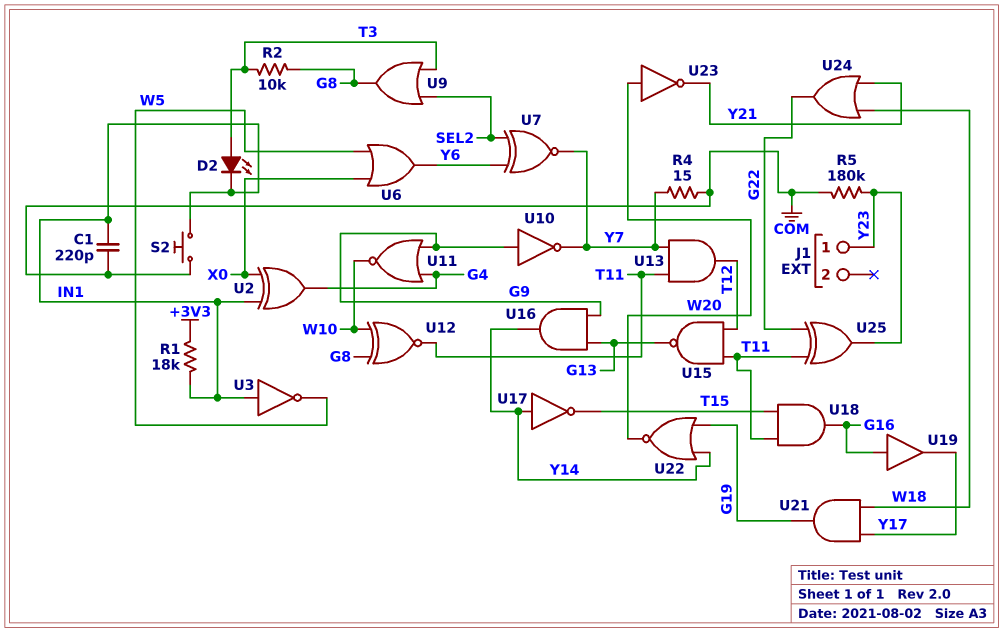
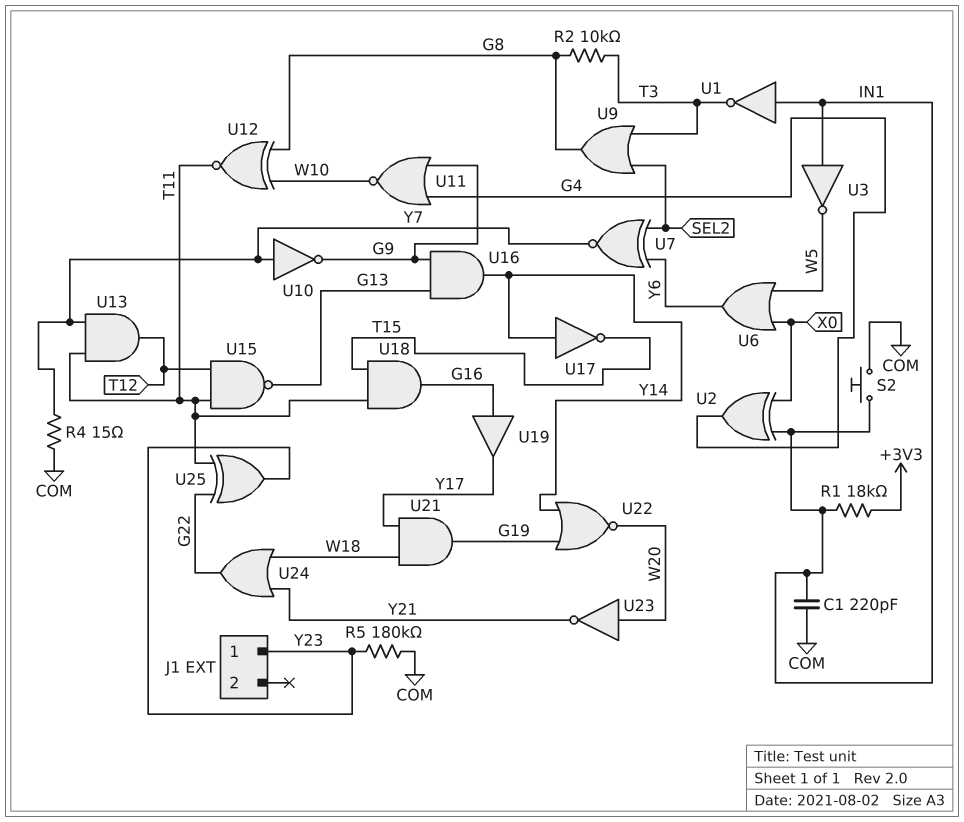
D2: LED (A T3, K IN1) -> none
U1: none -> NOT (in IN1, out T3)
U10: NOT (in G9, out Y7) -> NOT (in Y7, out G9)

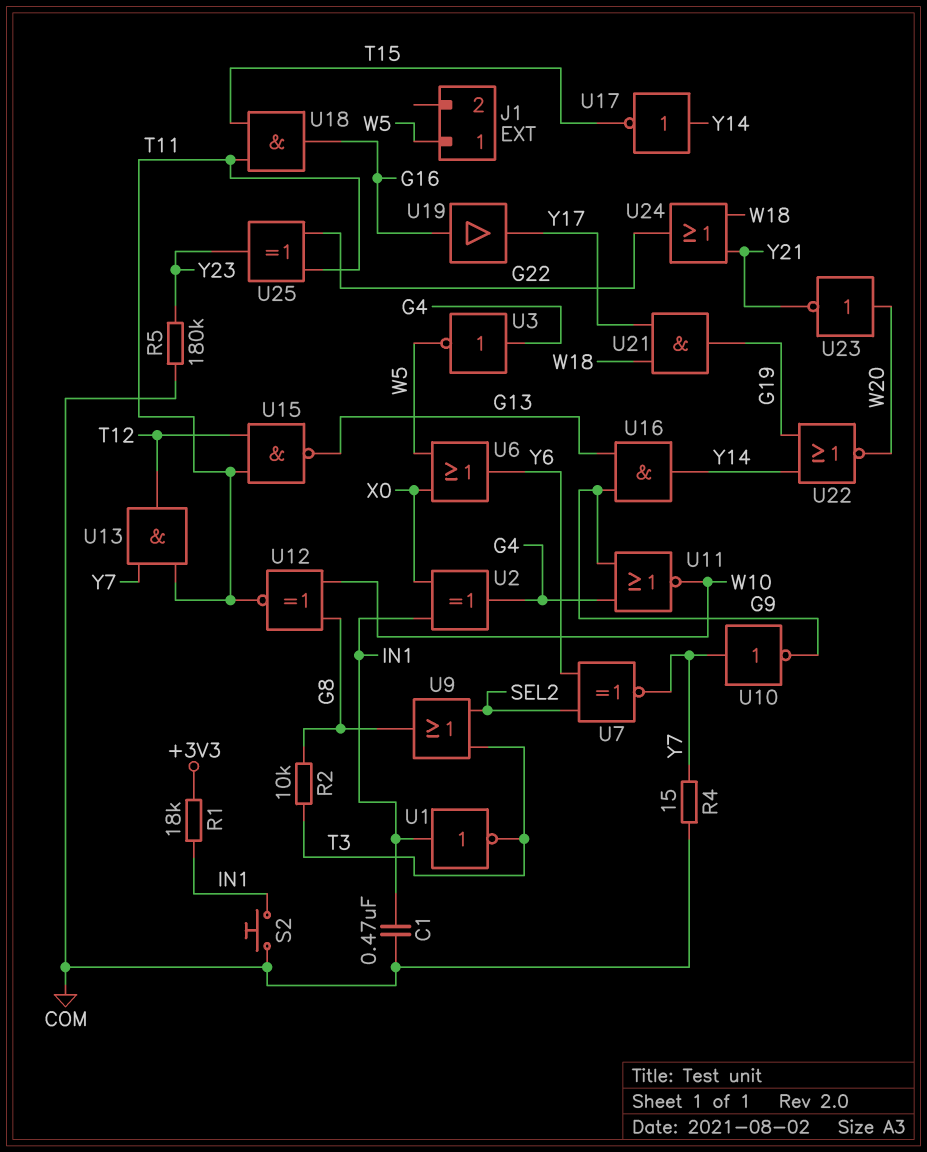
C1: 220pF (COM, IN1) -> 470nF (COM, IN1)
J1 pin 1: Y23 -> W5
U3: NOT (in IN1, out W5) -> NOT (in G4, out W5)

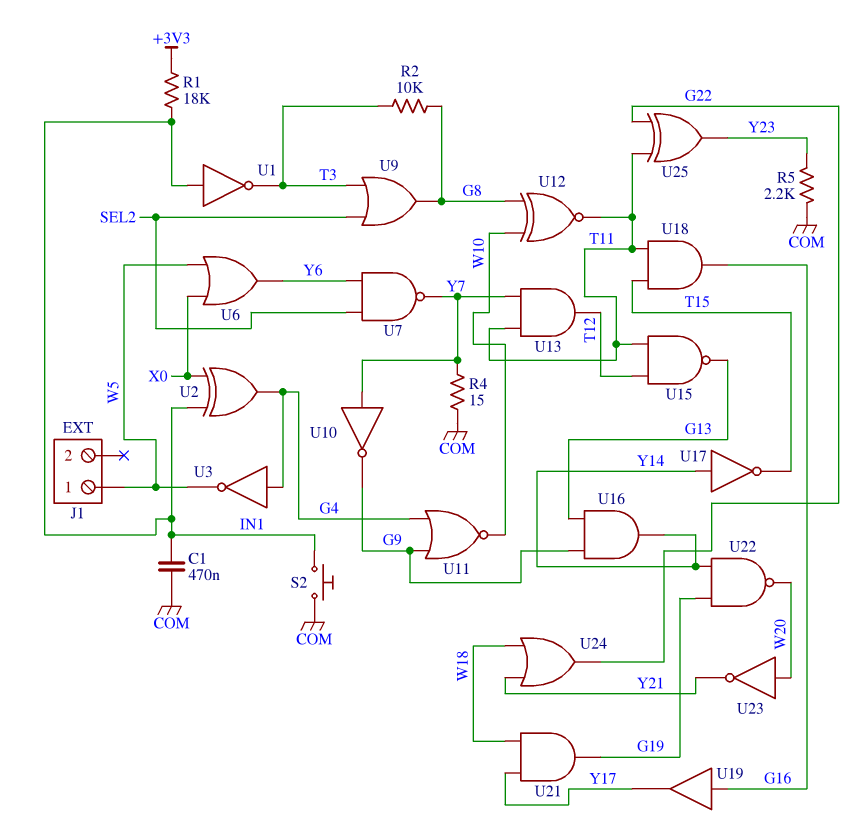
R5: 180k (COM, Y23) -> 2.2k (COM, Y23)
U7: XNOR (in SEL2, in Y6, out Y7) -> NAND (in SEL2, in Y6, out Y7)
U22: NOR (in G19, in Y14, out W20) -> NAND (in G19, in Y14, out W20)

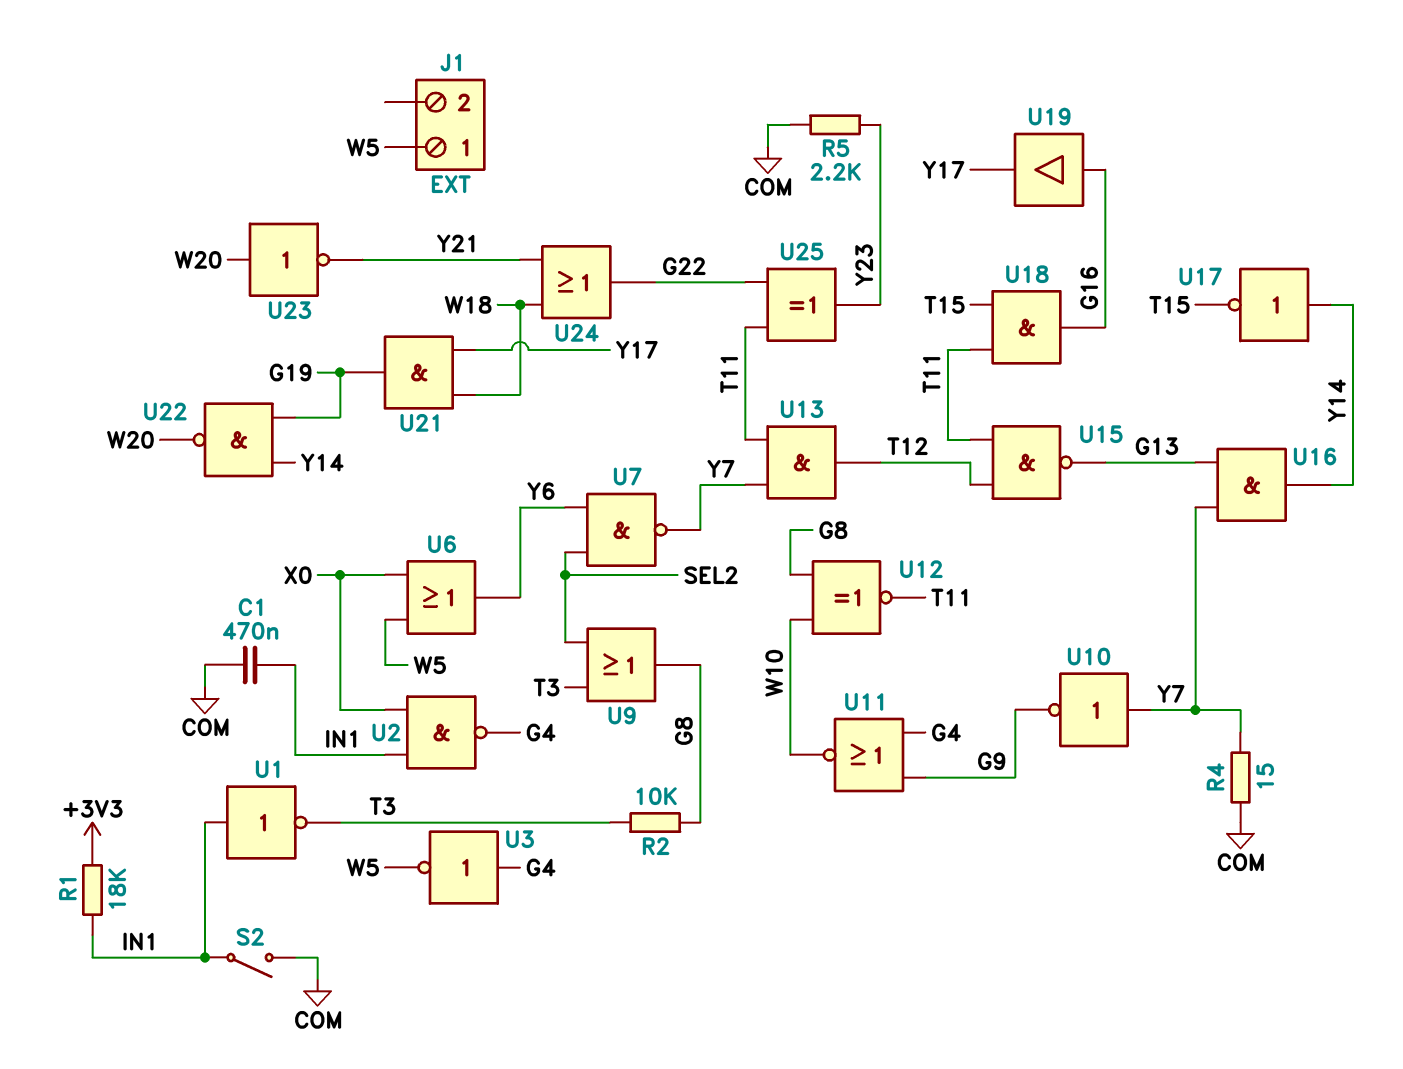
S2: button (COM, IN1) -> switch (COM, IN1)
U2: XOR (in IN1, in X0, out G4) -> NAND (in IN1, in X0, out G4)
U16: AND (in G9, in G13, out Y14) -> AND (in G13, in Y7, out Y14)

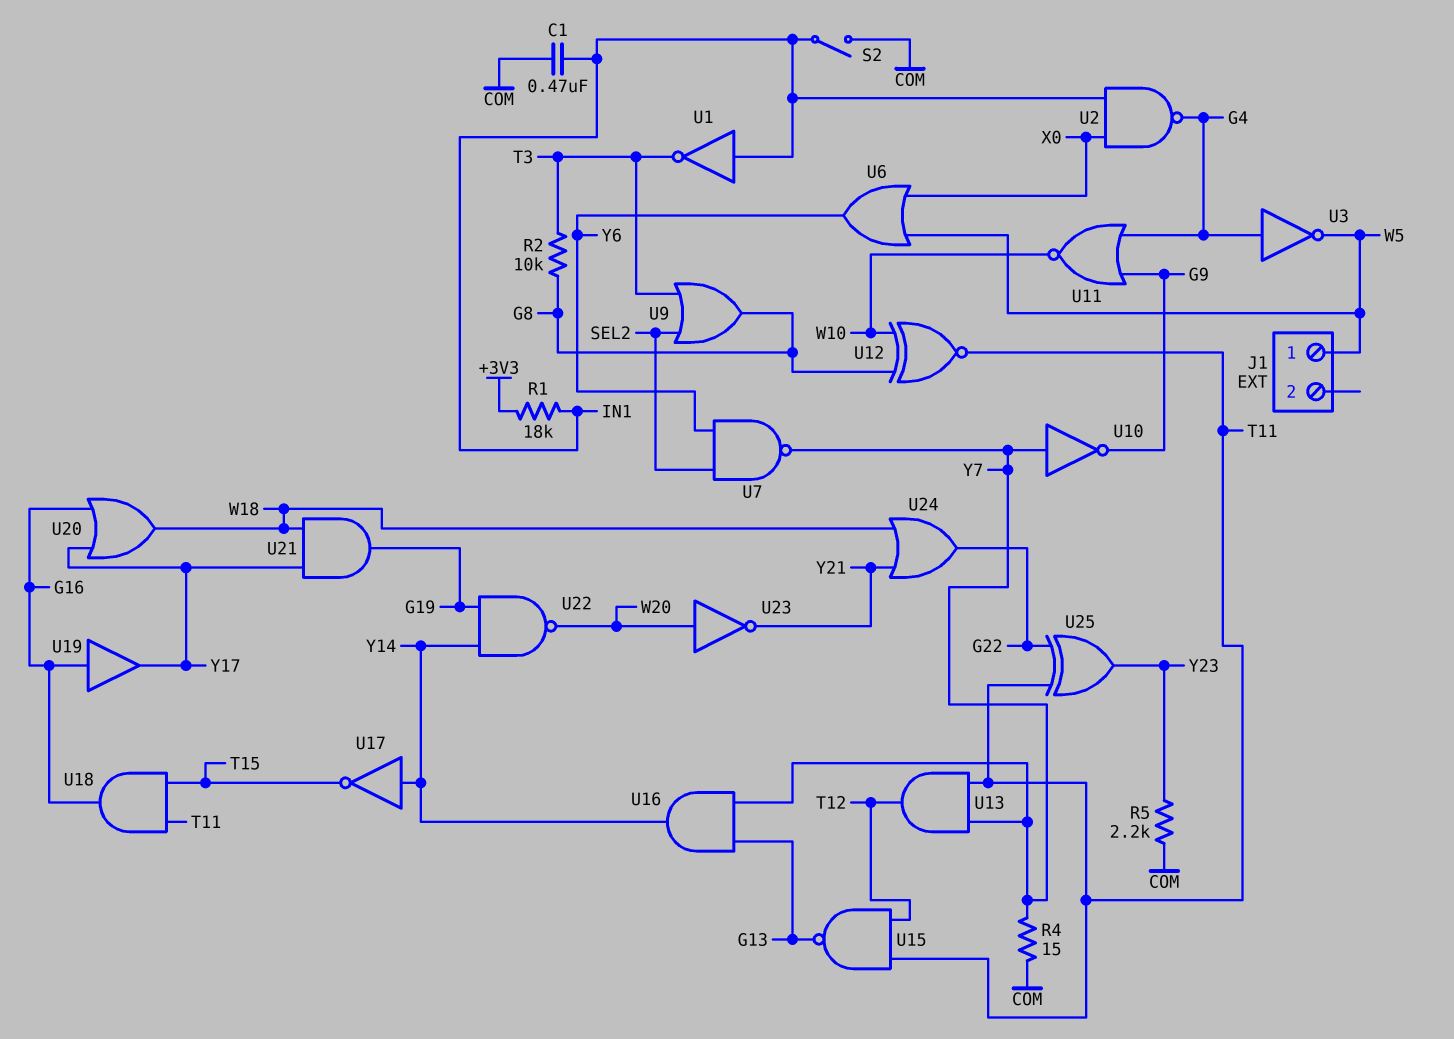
U20: none -> OR (in G16, in Y17, out W18)

